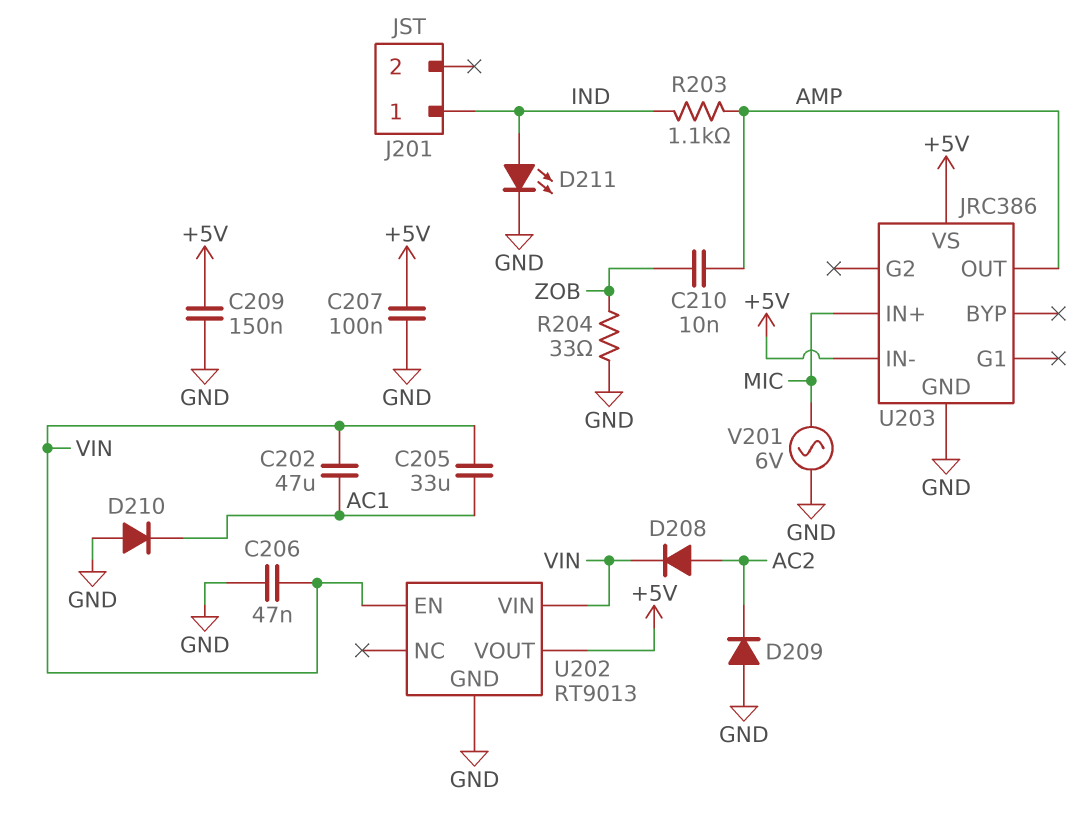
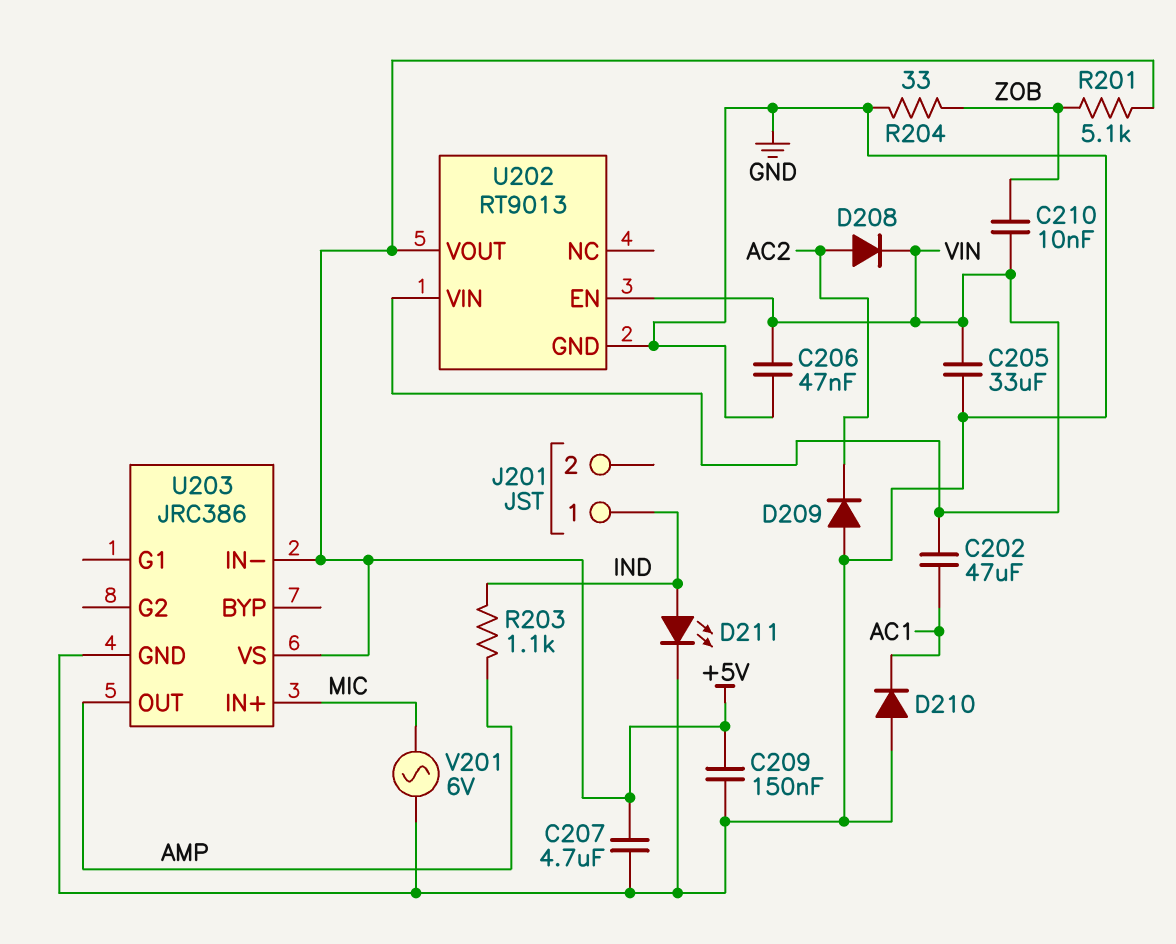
C205: 33uF (AC1, VIN) -> 33uF (GND, VIN)
C207: 100nF (+5V, GND) -> 4.7uF (+5V, GND)
C210: 10nF (AMP, ZOB) -> 10nF (VIN, ZOB)
R201: none -> 5.1k (+5V, ZOB)

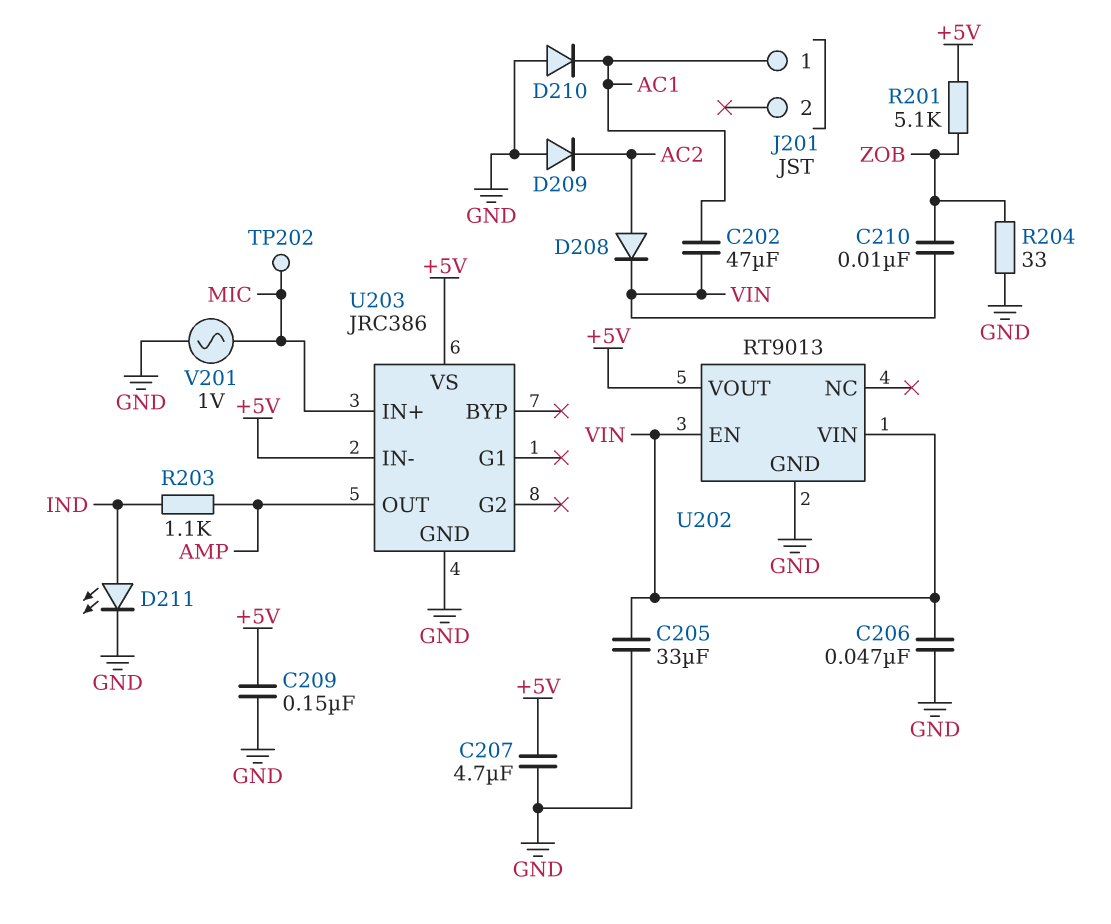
J201 pin 1: IND -> AC1
TP202: none -> test point (MIC)
V201: AC 6V (GND, MIC) -> AC 1V (GND, MIC)

